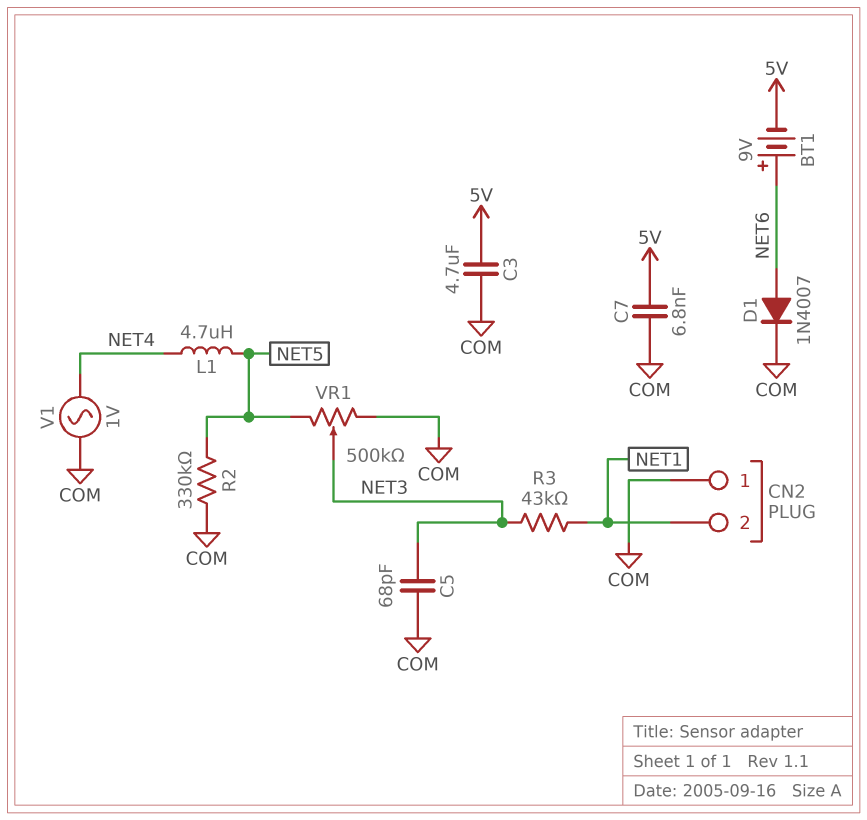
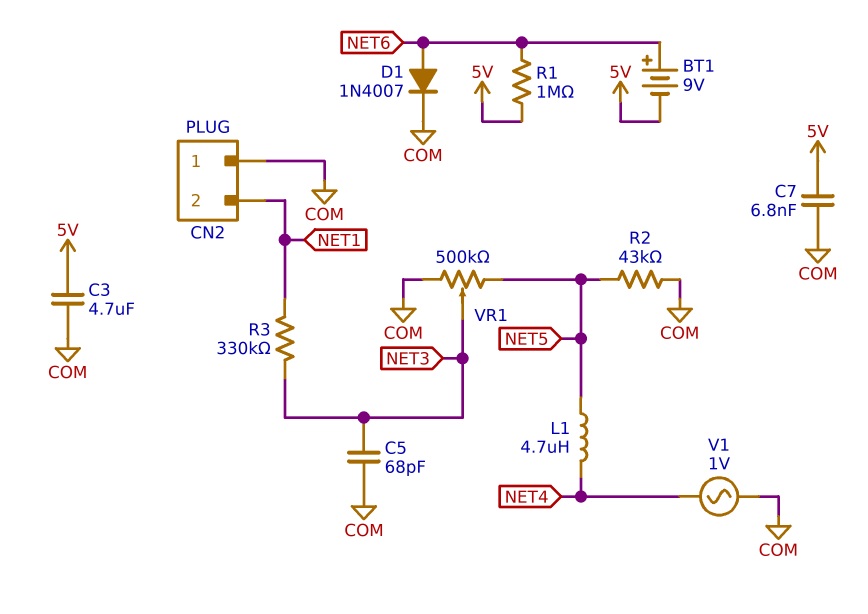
R1: none -> 1M (5V, NET6)
R2: 330k (COM, NET5) -> 43k (COM, NET5)
R3: 43k (NET1, NET3) -> 330k (NET1, NET3)

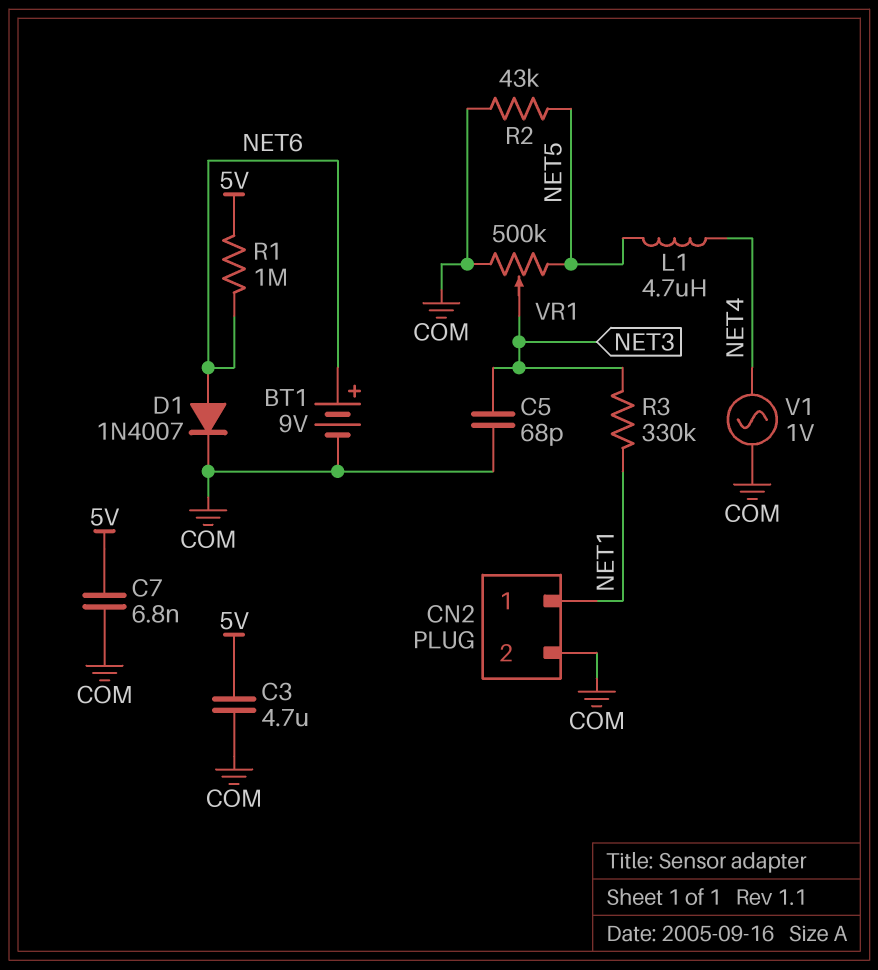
BT1: 9V (plus NET6, minus 5V) -> 9V (plus NET6, minus COM)
CN2 pin 1: COM -> NET1
CN2 pin 2: NET1 -> COM

